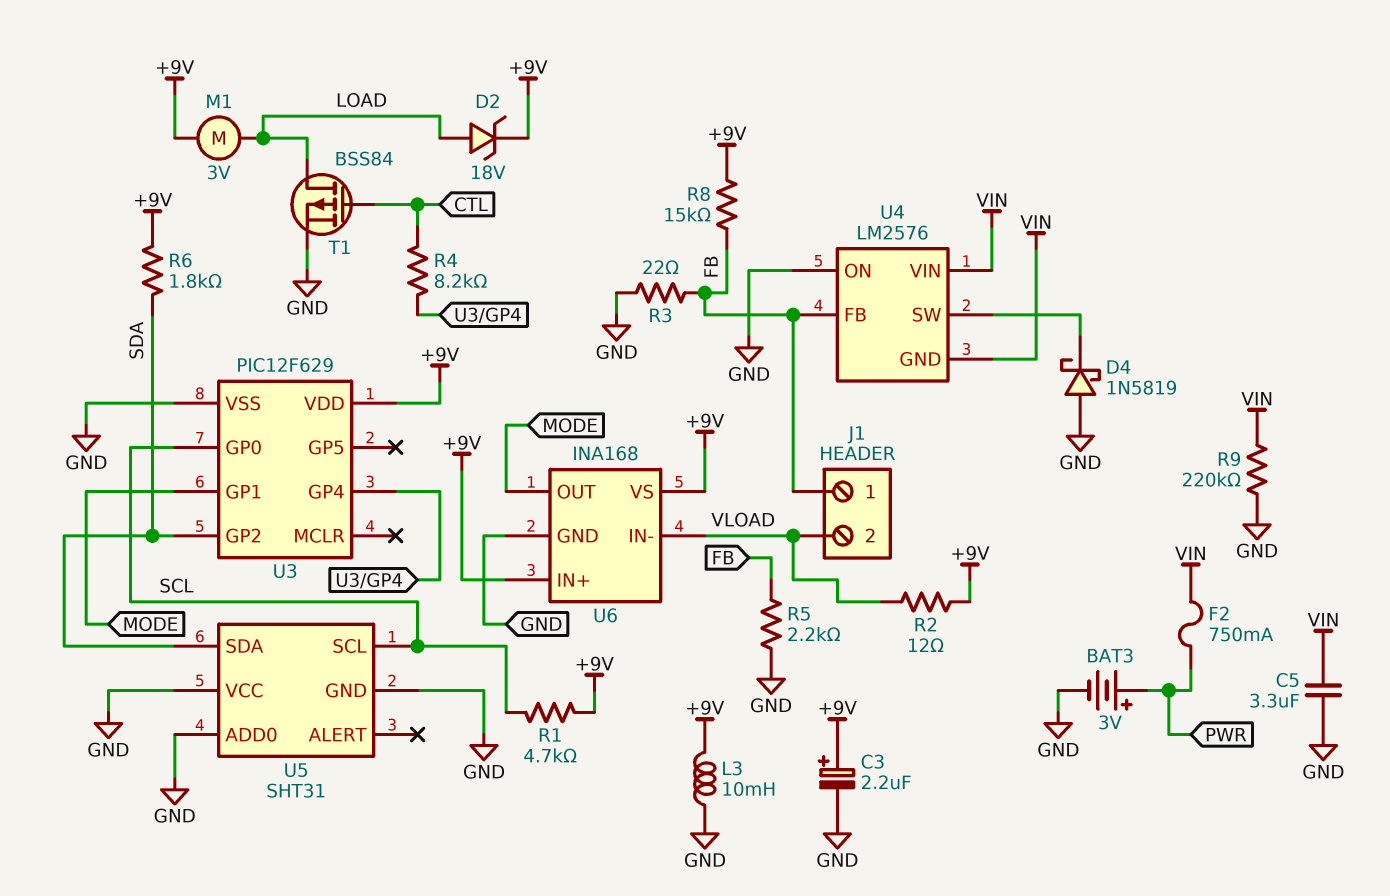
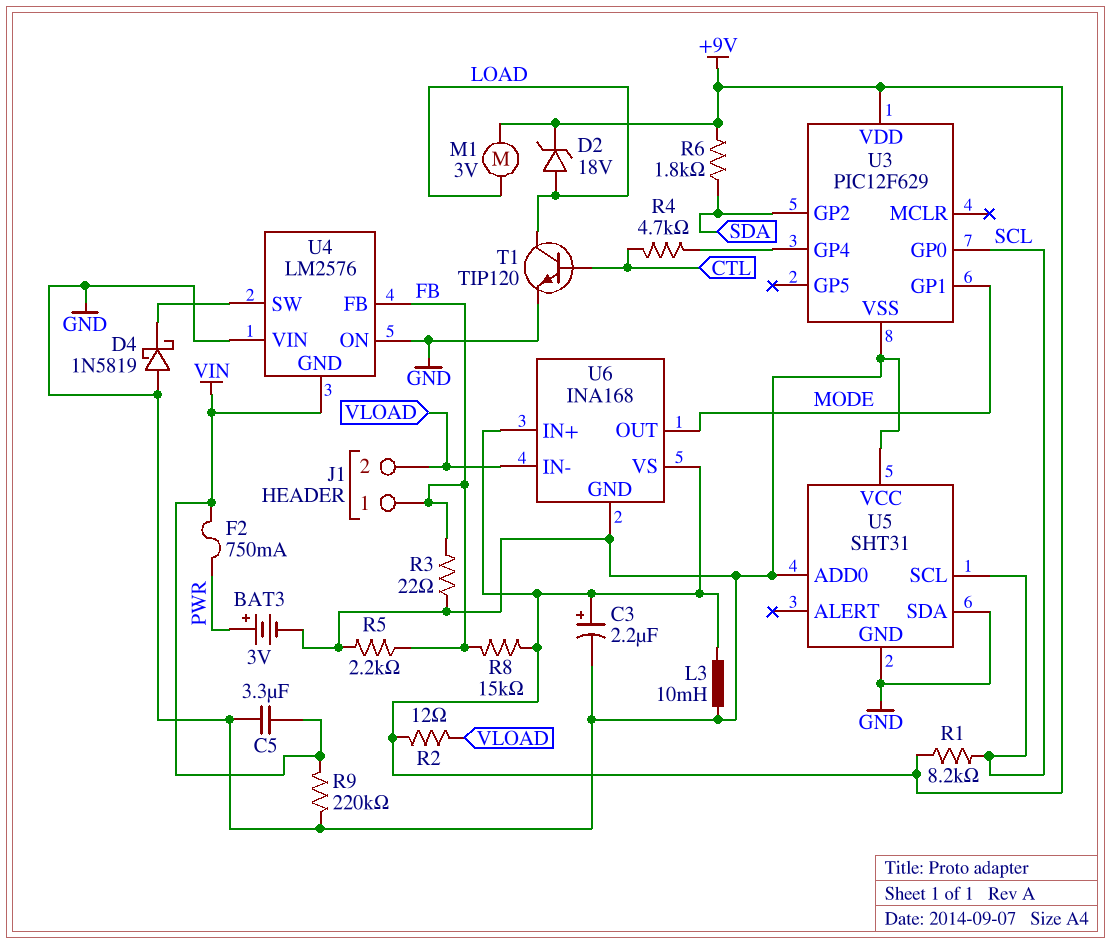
R1: 4.7k (+9V, SCL) -> 8.2k (+9V, SCL)
R4: 8.2k (CTL, U3/GP4) -> 4.7k (CTL, U3/GP4)
T1: PMOS BSS84 (G CTL, D LOAD, S GND) -> NPN TIP120 (B CTL, C LOAD, E GND)
U4 pin VIN: VIN -> GND
U5 pin SDA: SDA -> GND

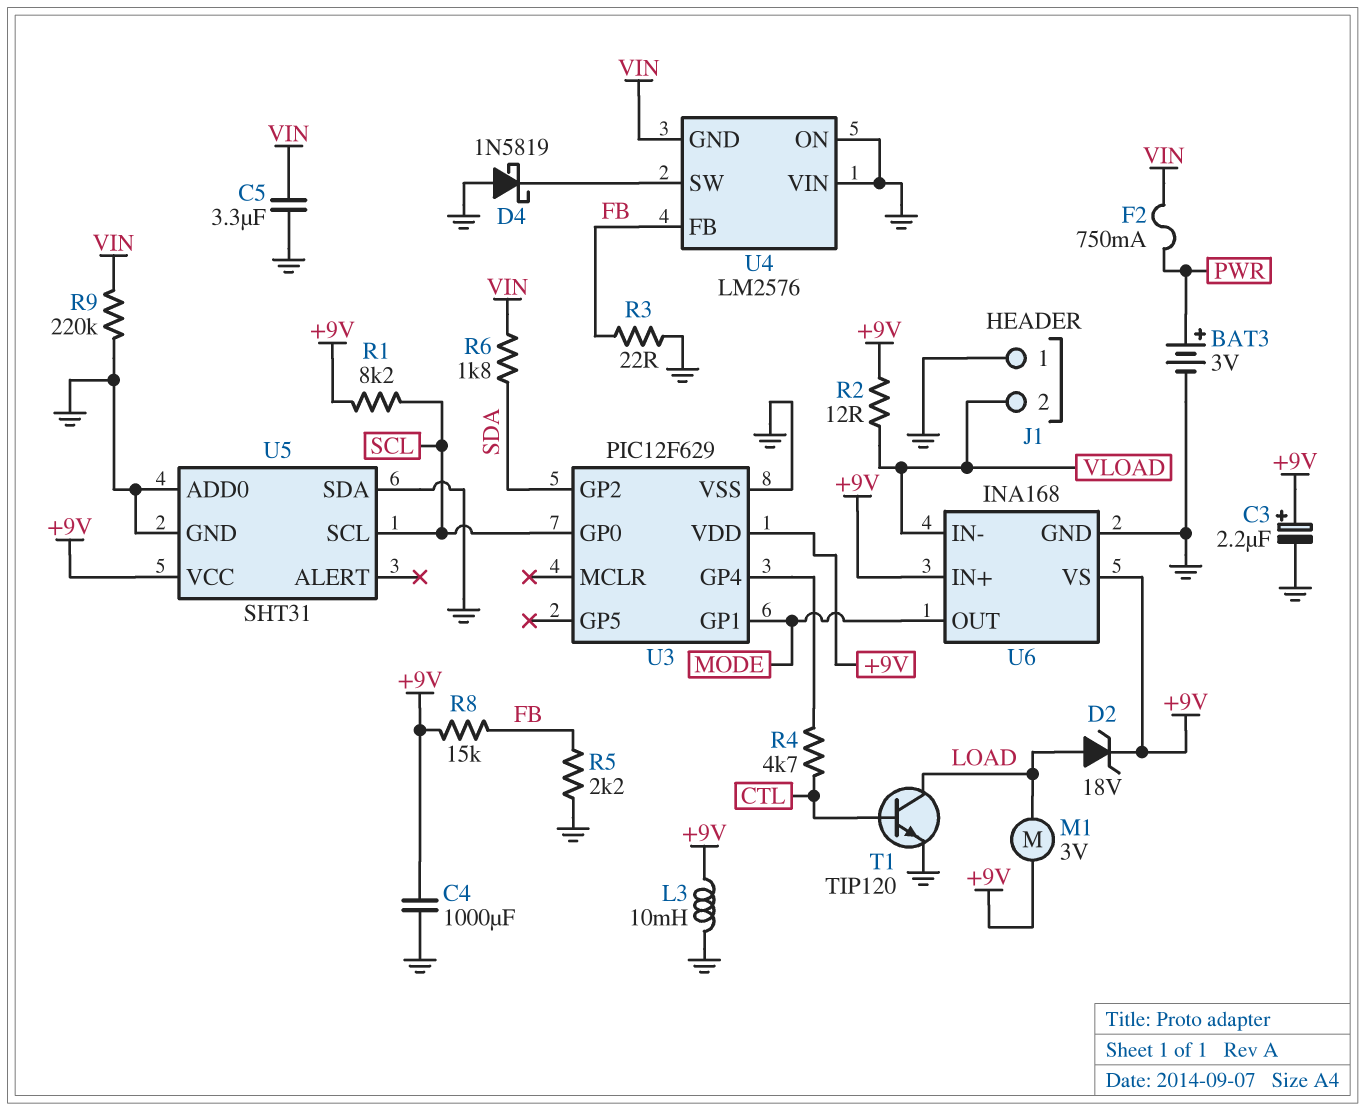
C4: none -> 1000uF (+9V, GND)
J1 pin 1: FB -> GND
R6: 1.8k (+9V, SDA) -> 1.8k (SDA, VIN)
U5 pin VCC: GND -> +9V

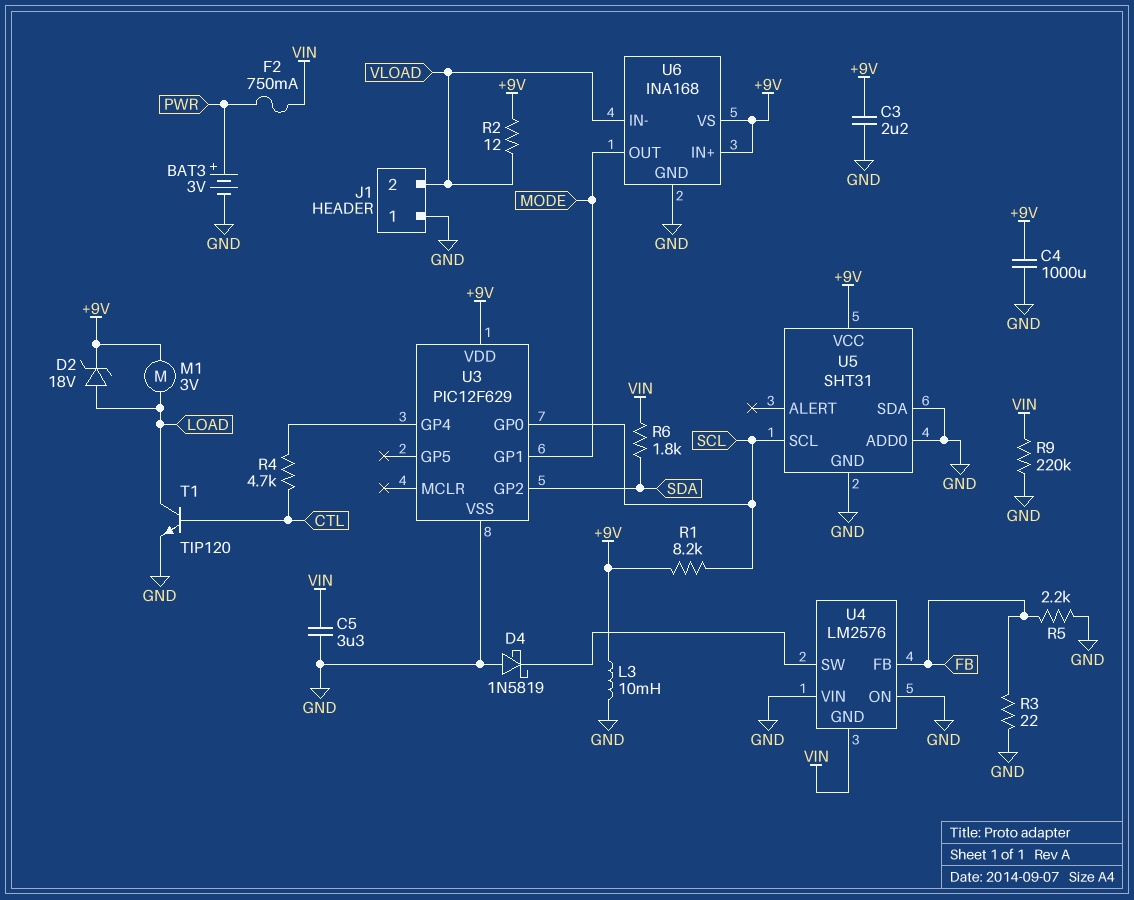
C3: 2.2uF (plus +9V, minus GND) -> 2.2uF (+9V, GND)
R8: 15k (+9V, FB) -> none

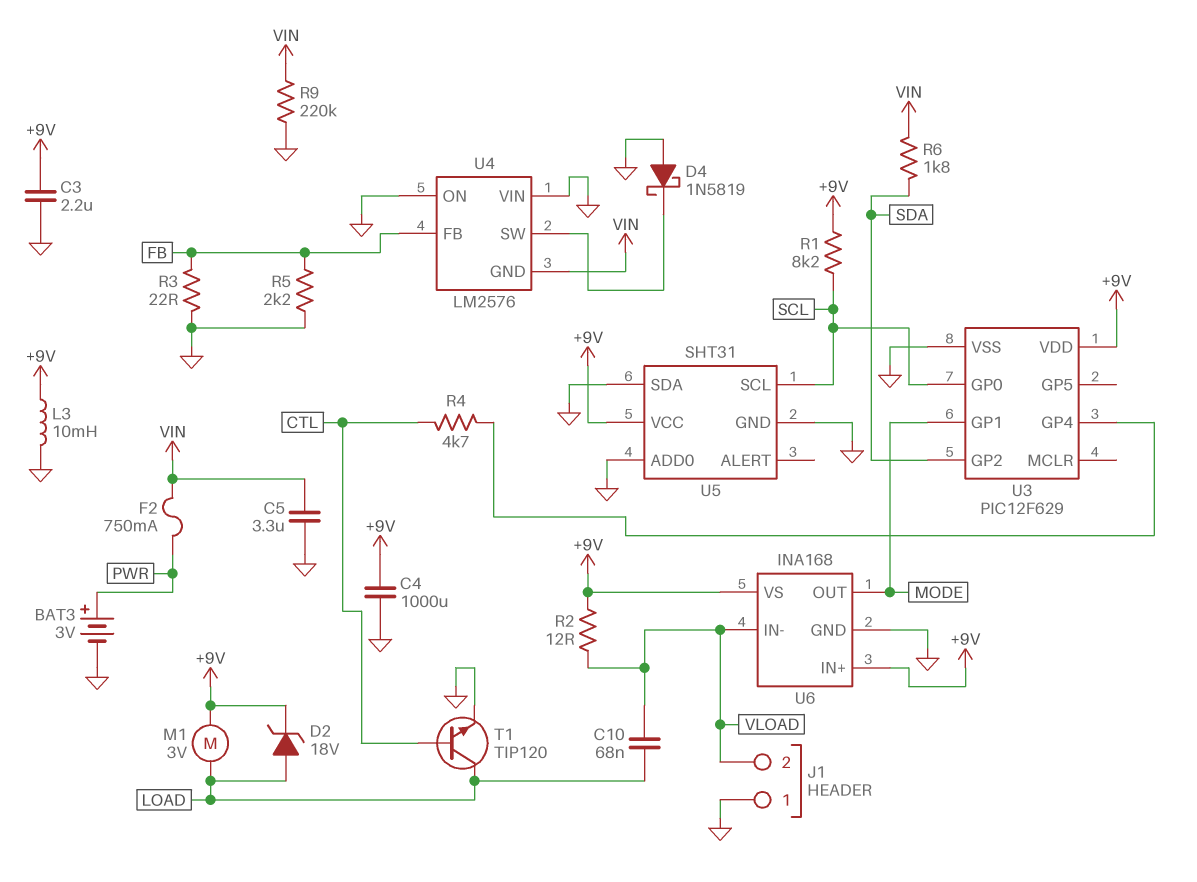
C10: none -> 68nF (LOAD, VLOAD)

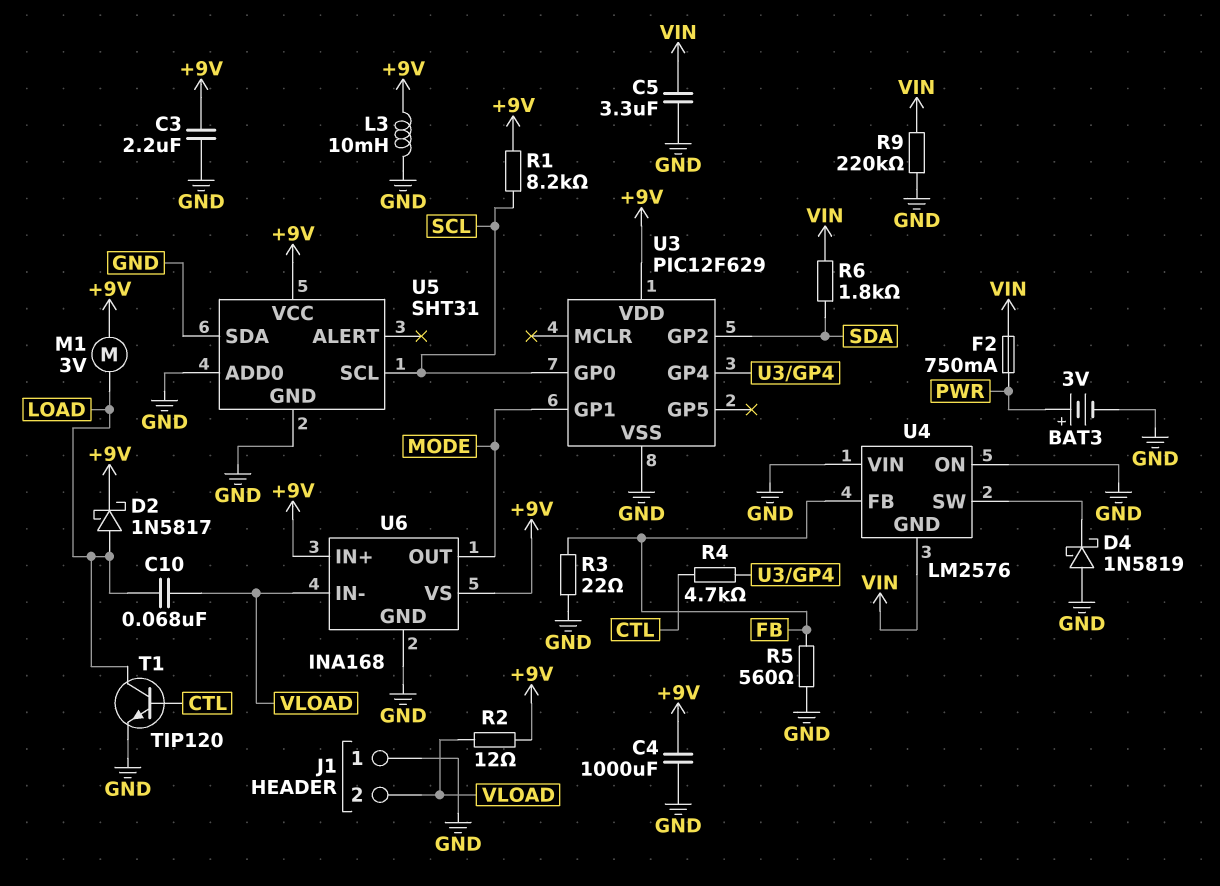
D2: zener 18V (A LOAD, K +9V) -> schottky 1N5817 (A LOAD, K +9V)
R5: 2.2k (FB, GND) -> 560 (FB, GND)

